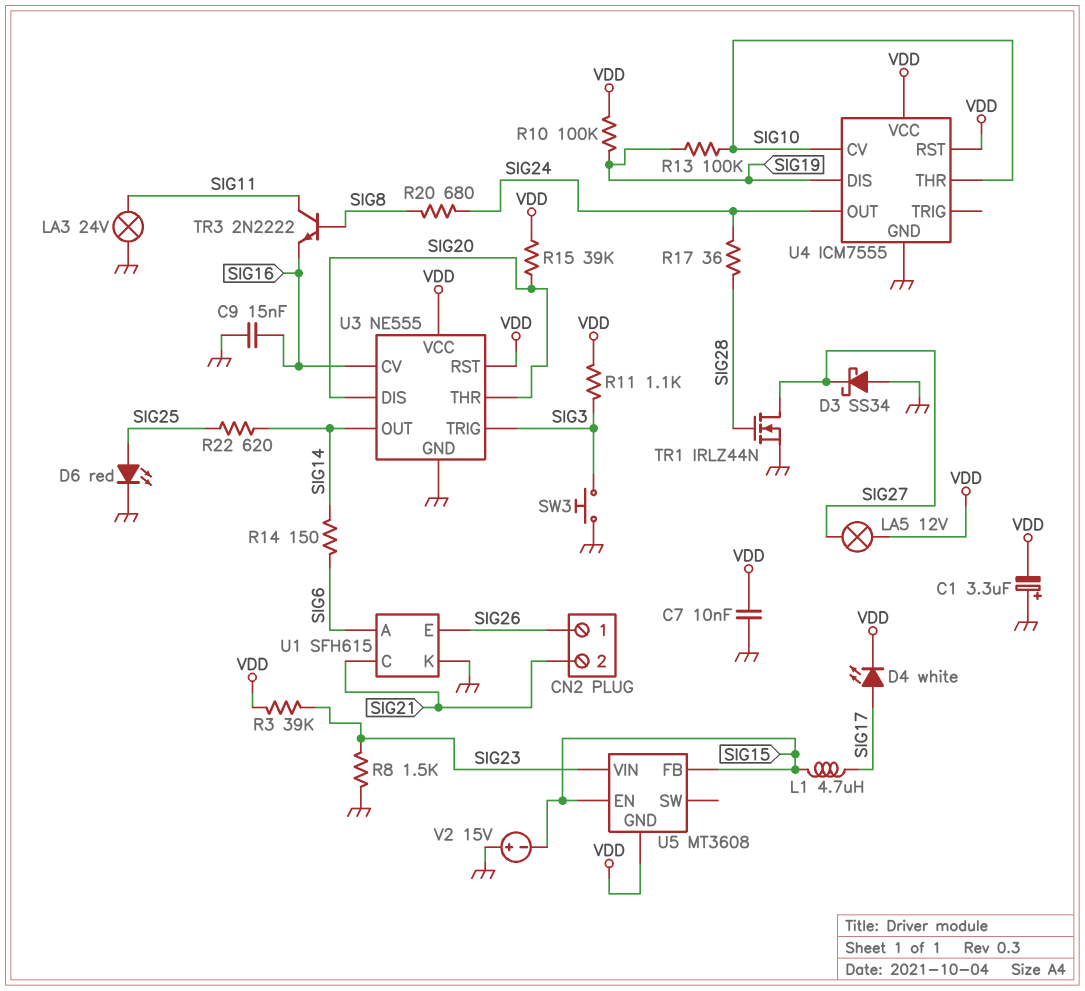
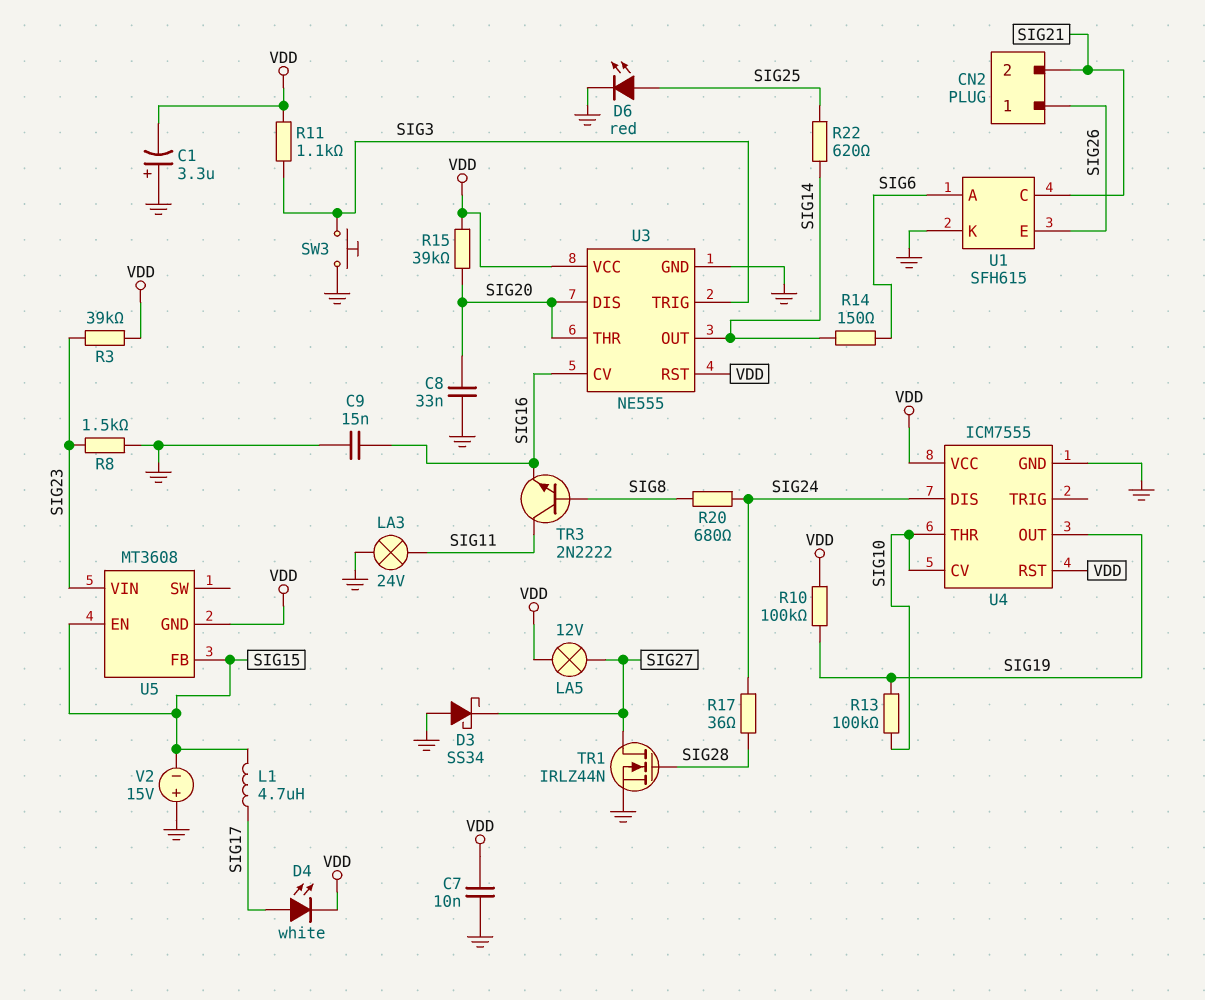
C8: none -> 33nF (GND, SIG20)
U4 pin DIS: SIG19 -> SIG24
U4 pin OUT: SIG24 -> SIG19

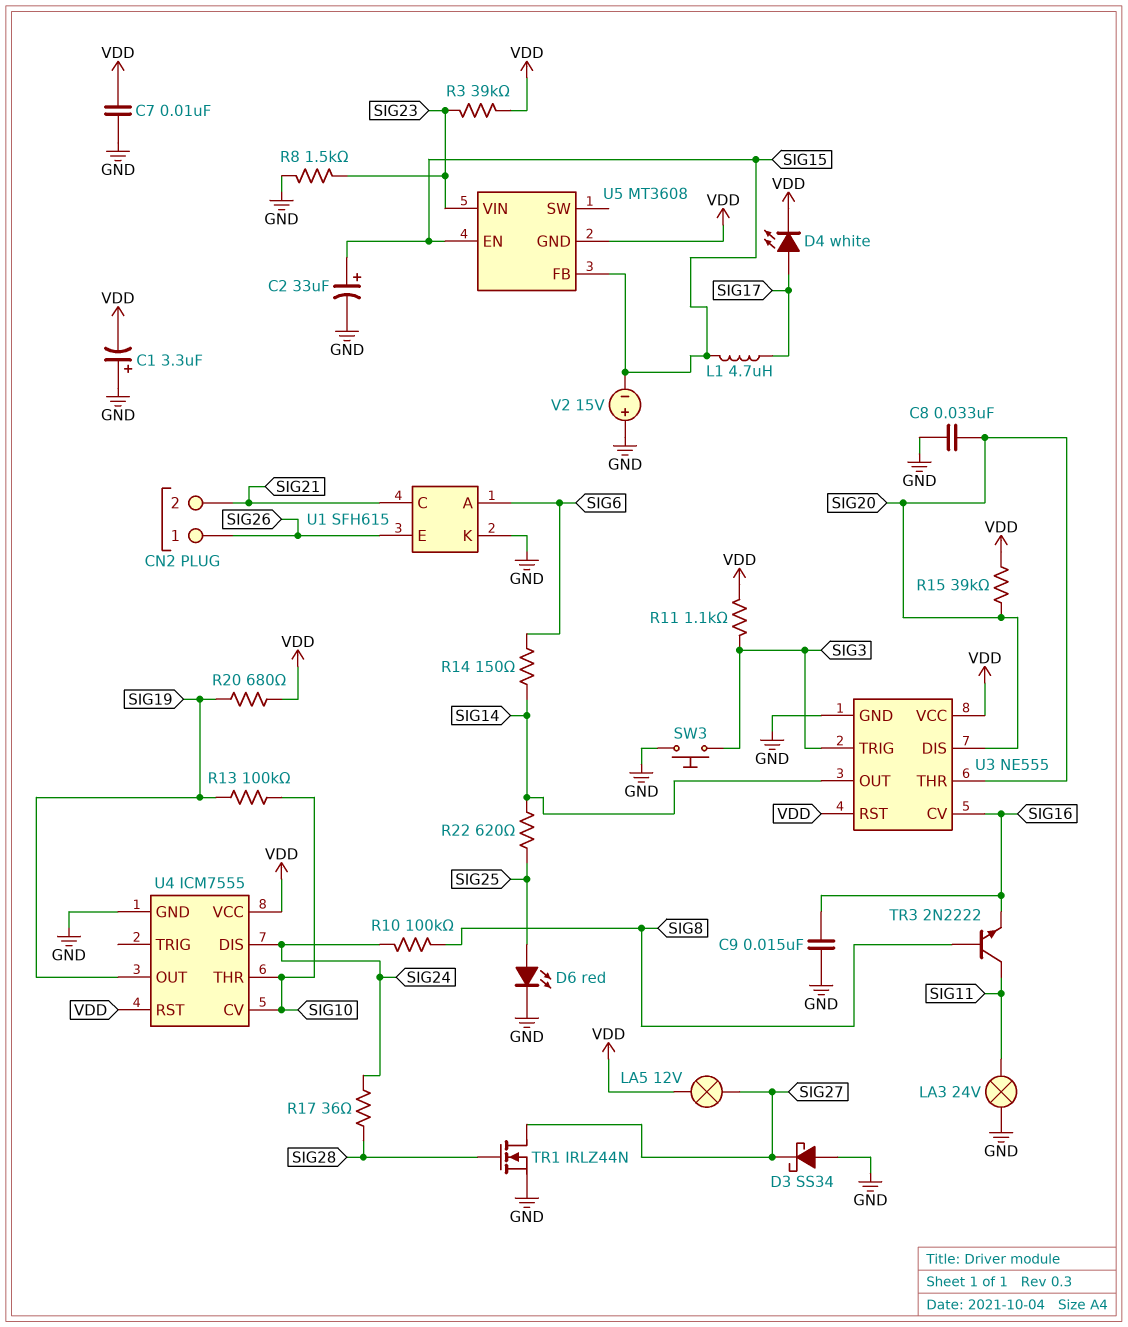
C2: none -> 33uF (plus SIG15, minus GND)
R10: 100k (SIG19, VDD) -> 100k (SIG8, SIG24)
R20: 680 (SIG8, SIG24) -> 680 (SIG19, VDD)

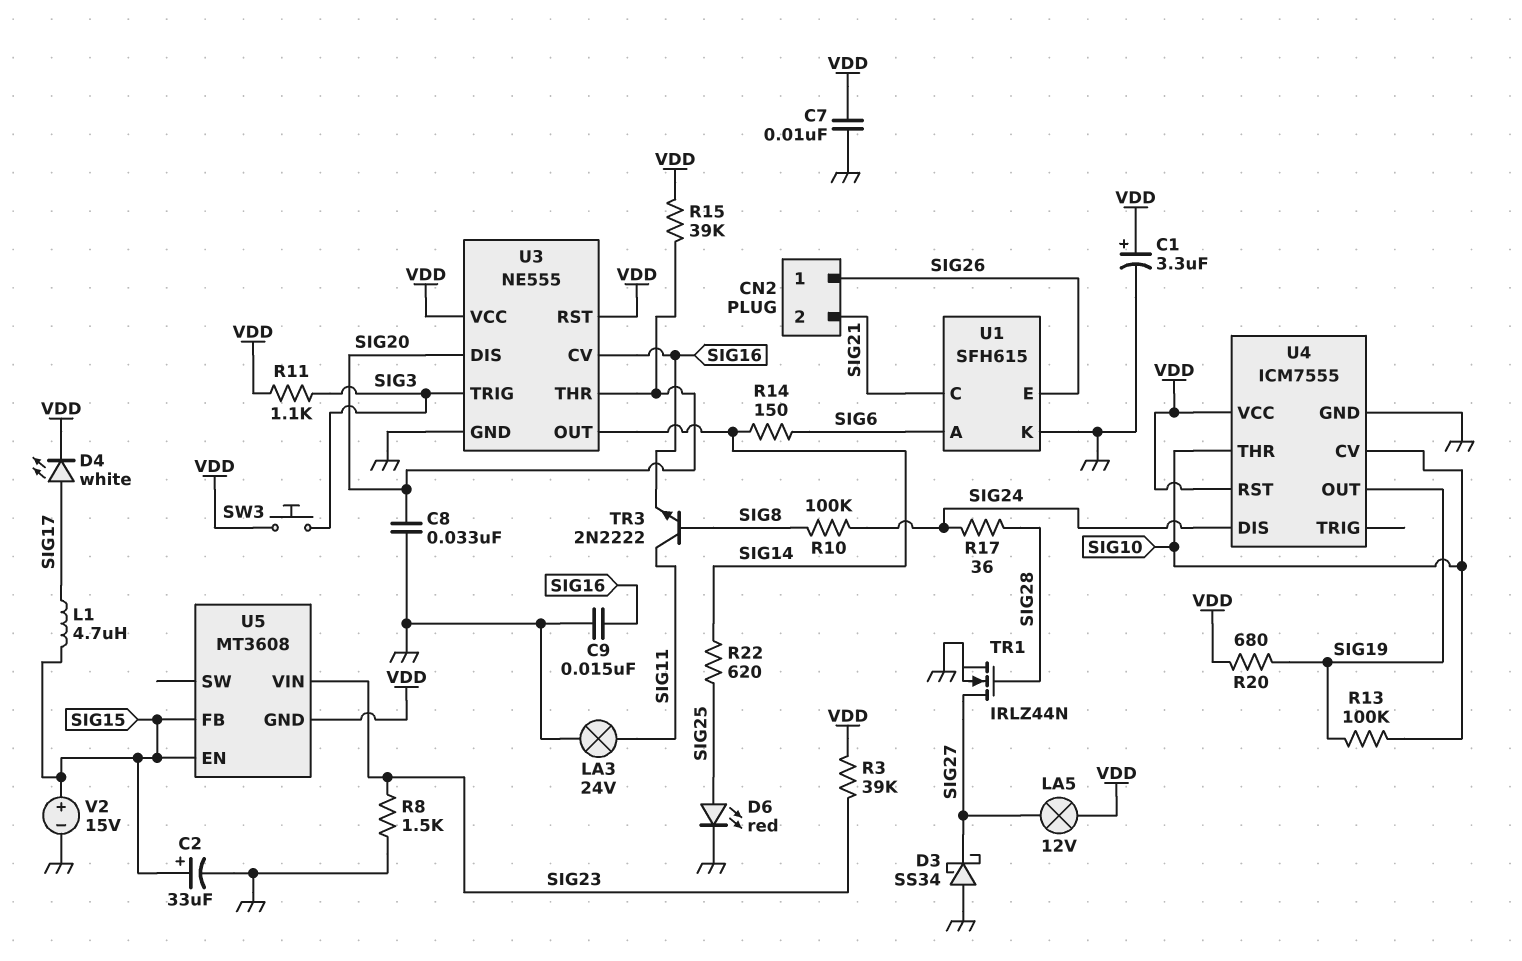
C1: 3.3uF (plus GND, minus VDD) -> 3.3uF (plus VDD, minus GND)
SW3: button (GND, SIG3) -> button (SIG3, VDD)
V2: 15V (plus GND, minus SIG15) -> 15V (plus SIG15, minus GND)

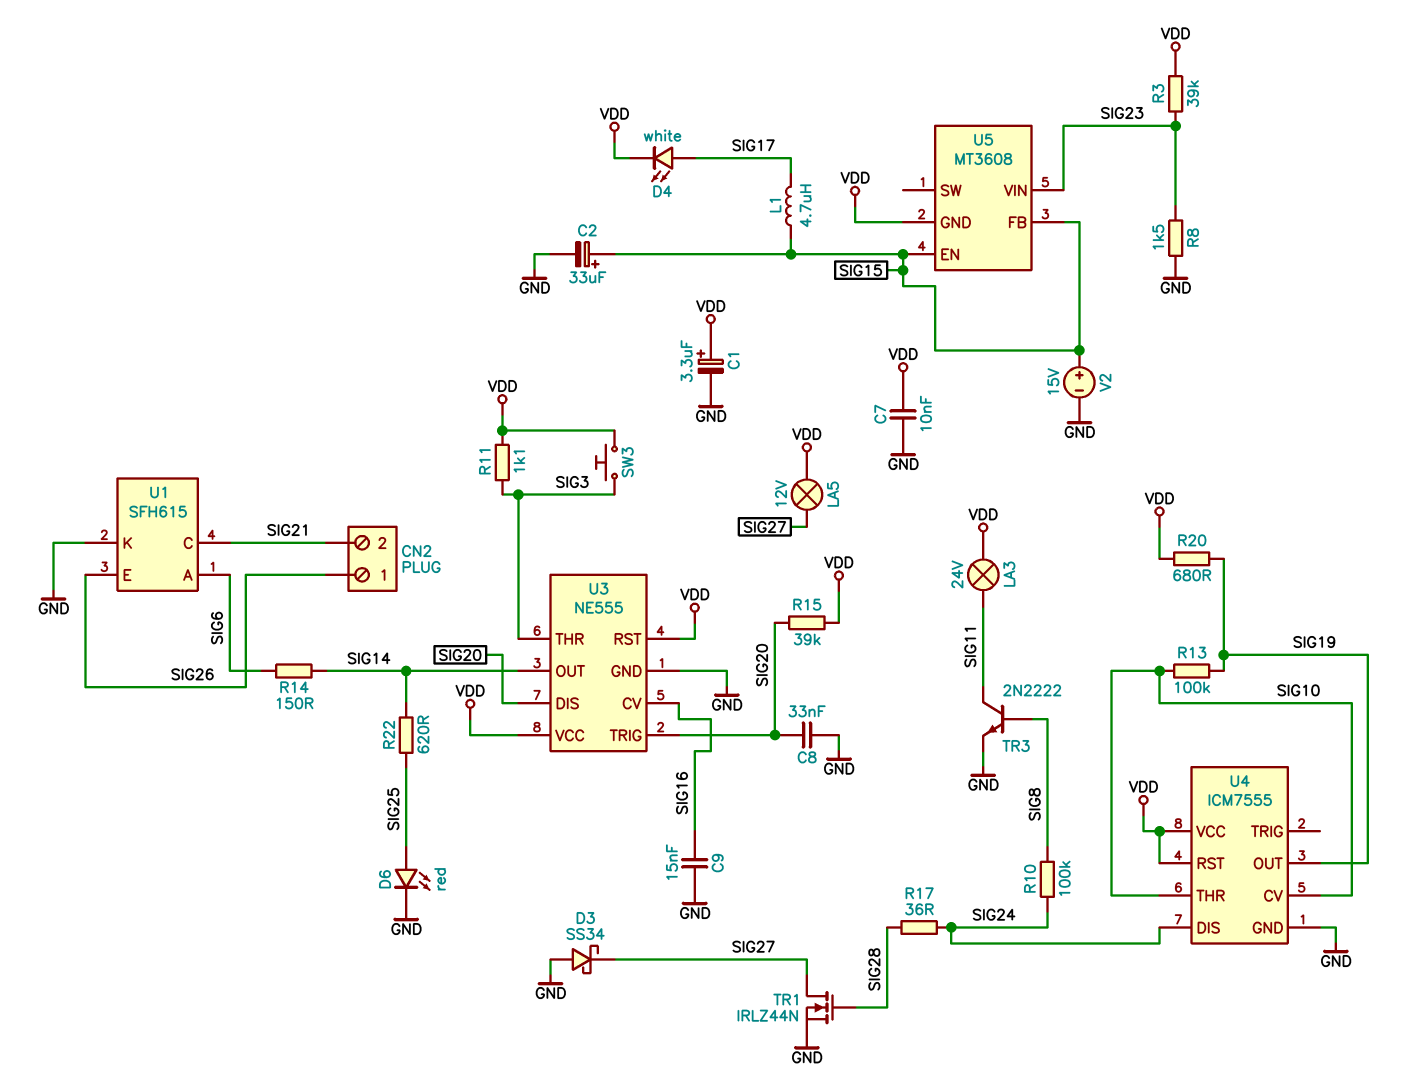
LA3: lamp 24V (GND, SIG11) -> lamp 24V (SIG11, VDD)
TR3: NPN 2N2222 (B SIG8, C SIG11, E SIG16) -> NPN 2N2222 (B SIG8, C SIG11, E GND)
U3 pin THR: SIG20 -> SIG3
U3 pin TRIG: SIG3 -> SIG20

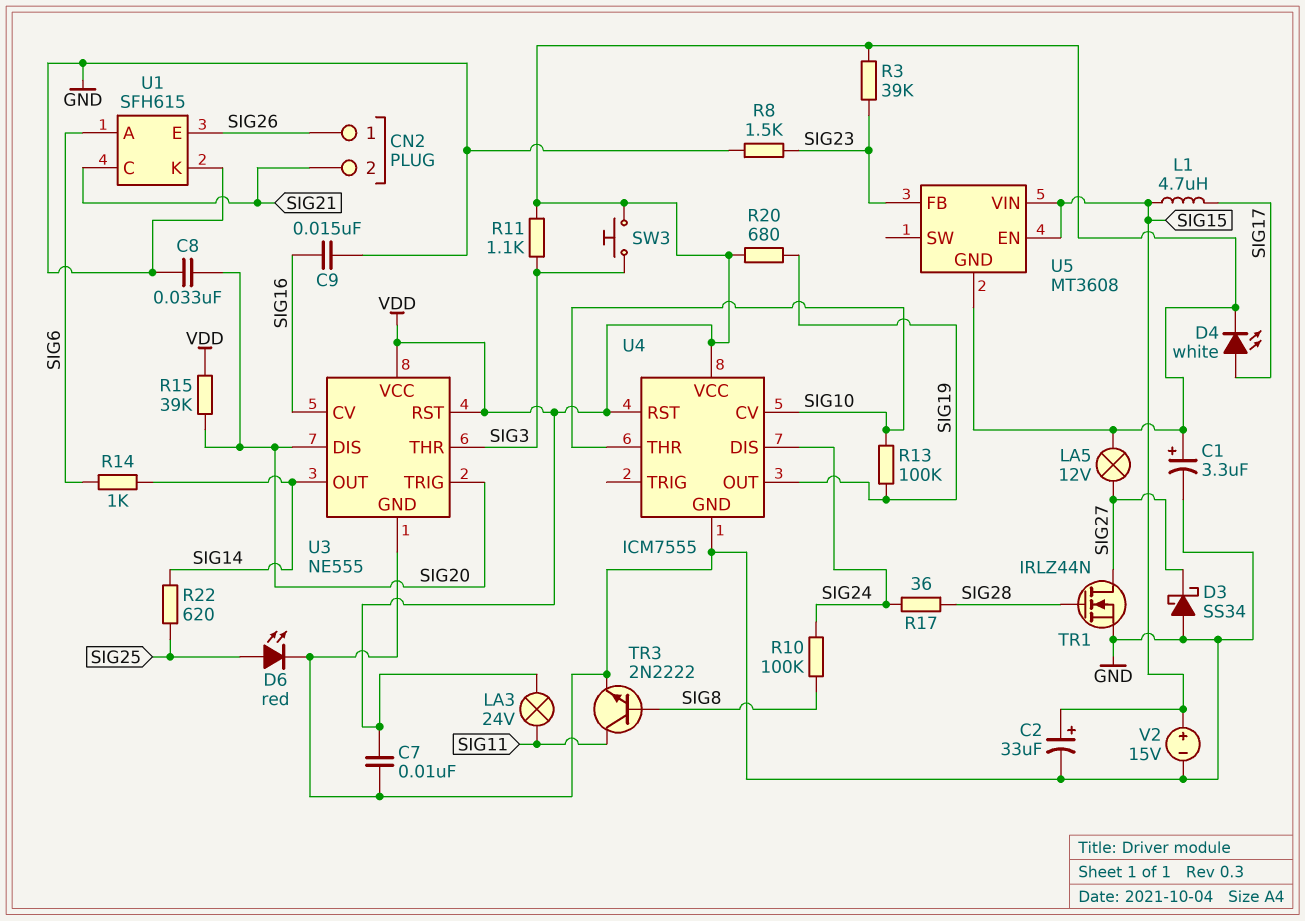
R14: 150 (SIG6, SIG14) -> 1k (SIG6, SIG14)
U5 pin FB: SIG15 -> SIG23
U5 pin VIN: SIG23 -> SIG15

